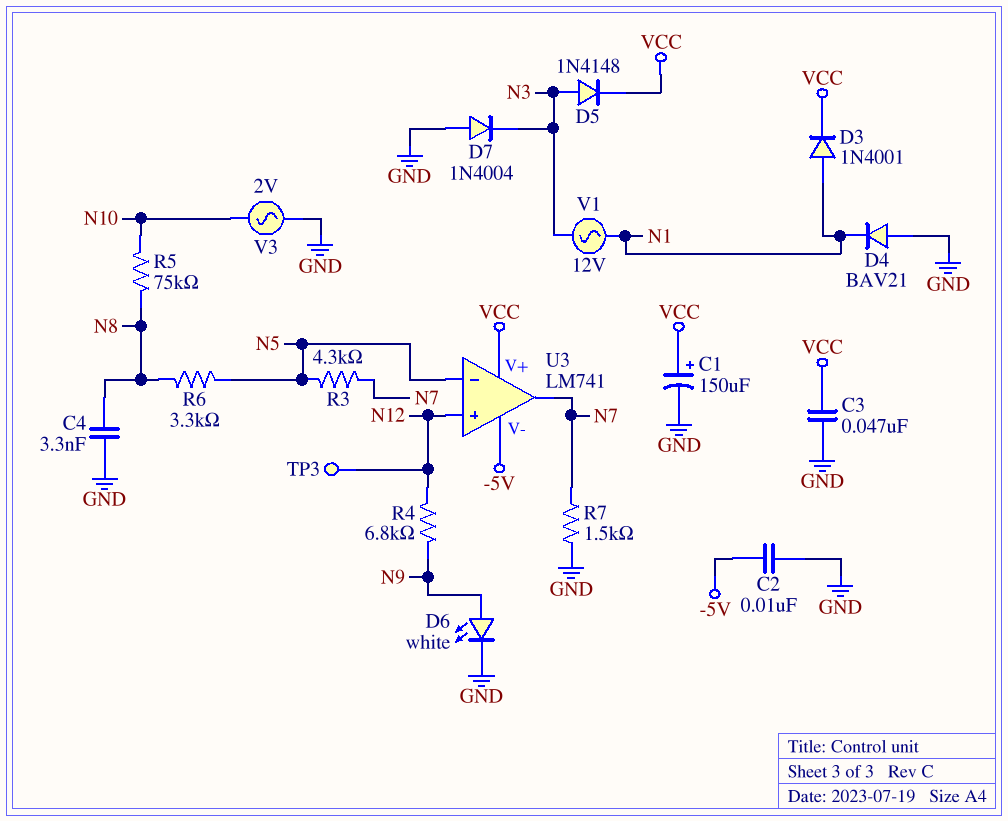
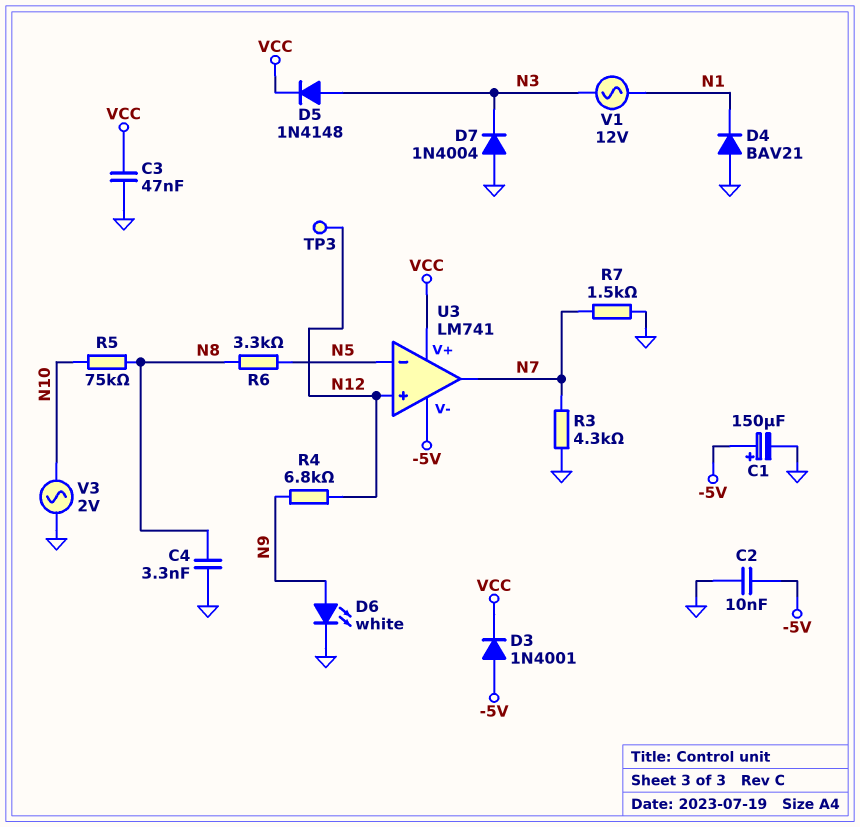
C1: 150uF (plus VCC, minus GND) -> 150uF (plus -5V, minus GND)
D3: diode 1N4001 (A N1, K VCC) -> diode 1N4001 (A -5V, K VCC)
R3: 4.3k (N5, N7) -> 4.3k (GND, N7)

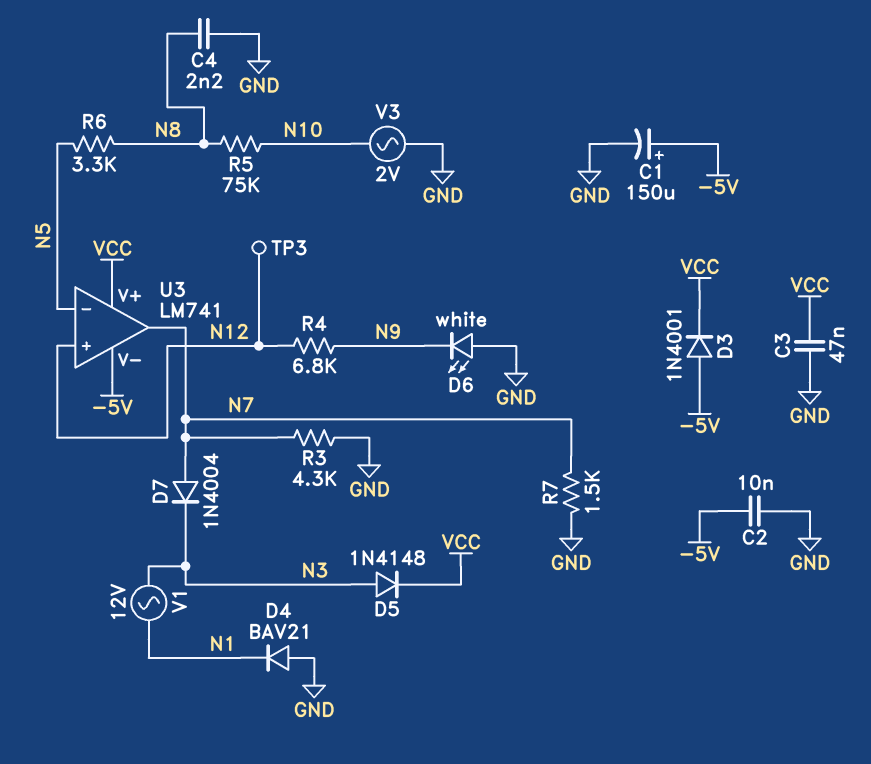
C4: 3.3nF (GND, N8) -> 2.2nF (GND, N8)
D6: LED white (A N9, K GND) -> LED white (A GND, K N9)
D7: diode 1N4004 (A GND, K N3) -> diode 1N4004 (A N7, K N3)

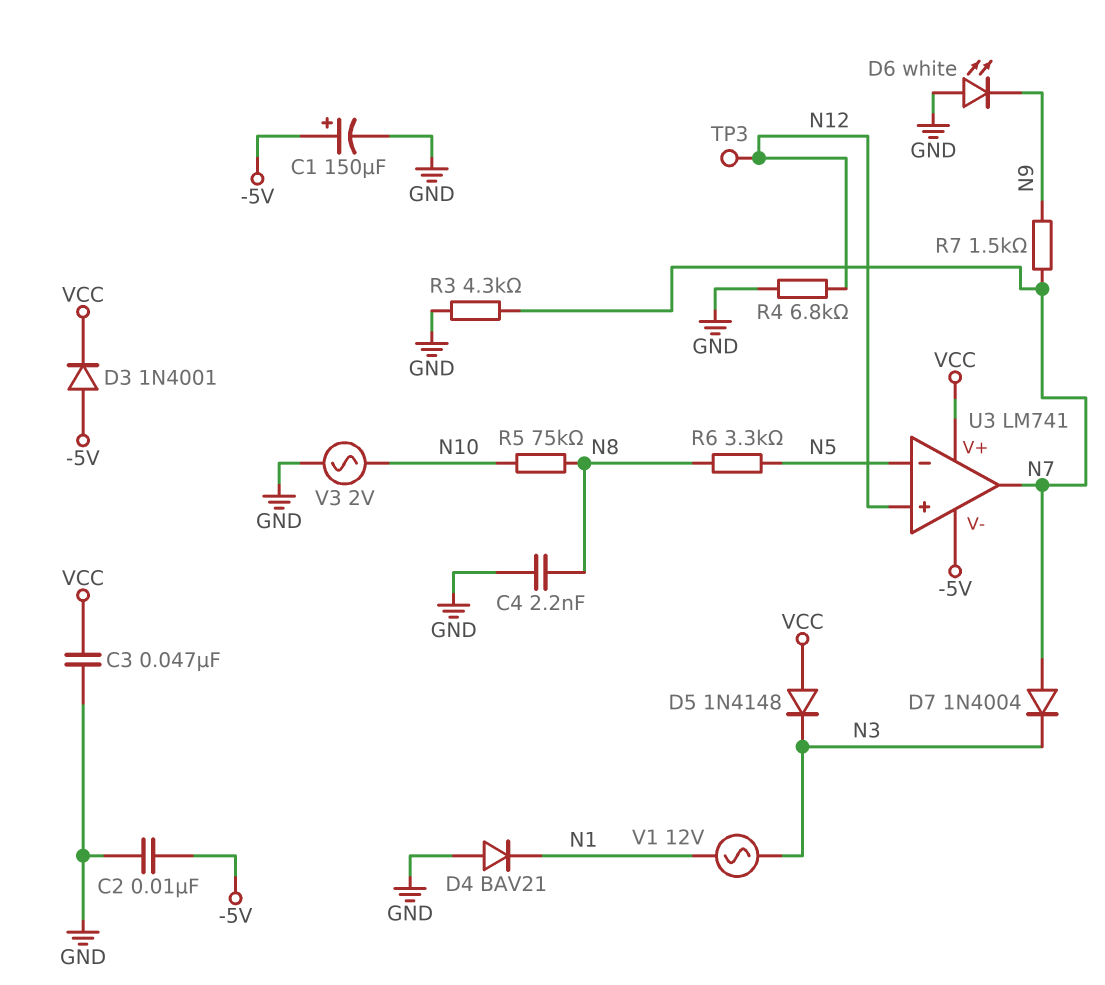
D5: diode 1N4148 (A N3, K VCC) -> diode 1N4148 (A VCC, K N3)
R4: 6.8k (N9, N12) -> 6.8k (GND, N12)
R7: 1.5k (GND, N7) -> 1.5k (N7, N9)

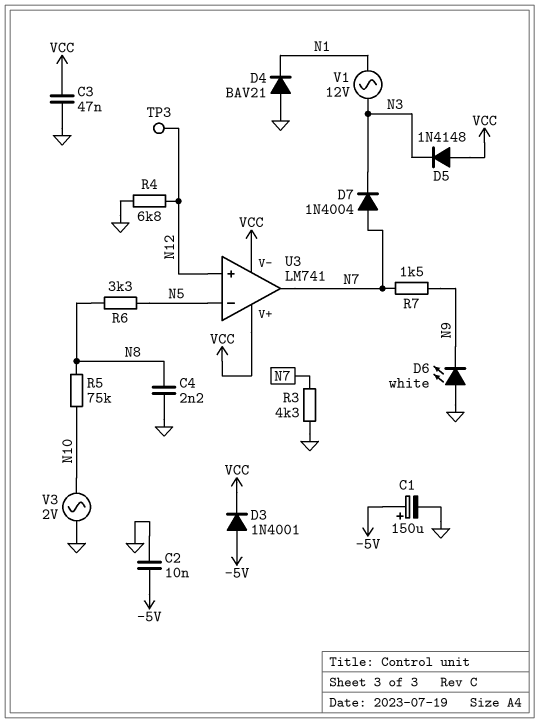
U3 pin V-: -5V -> VCC

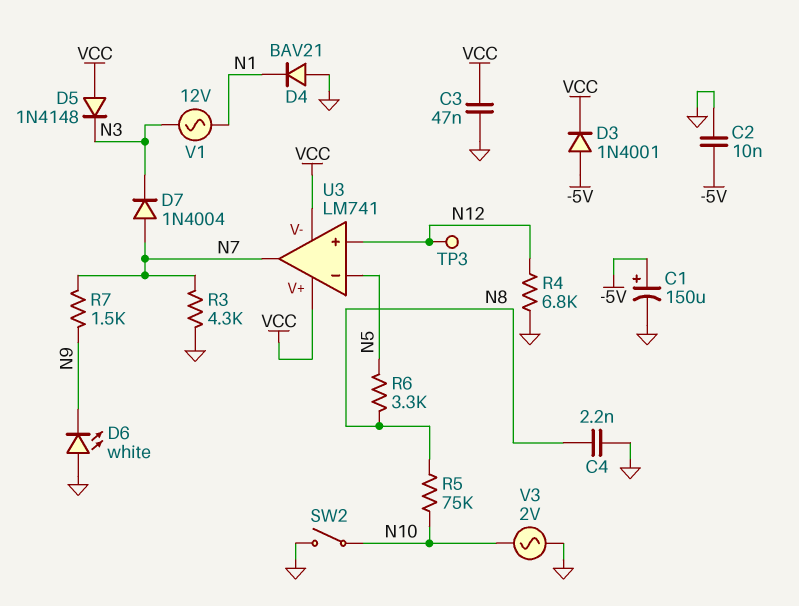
SW2: none -> switch (GND, N10)

